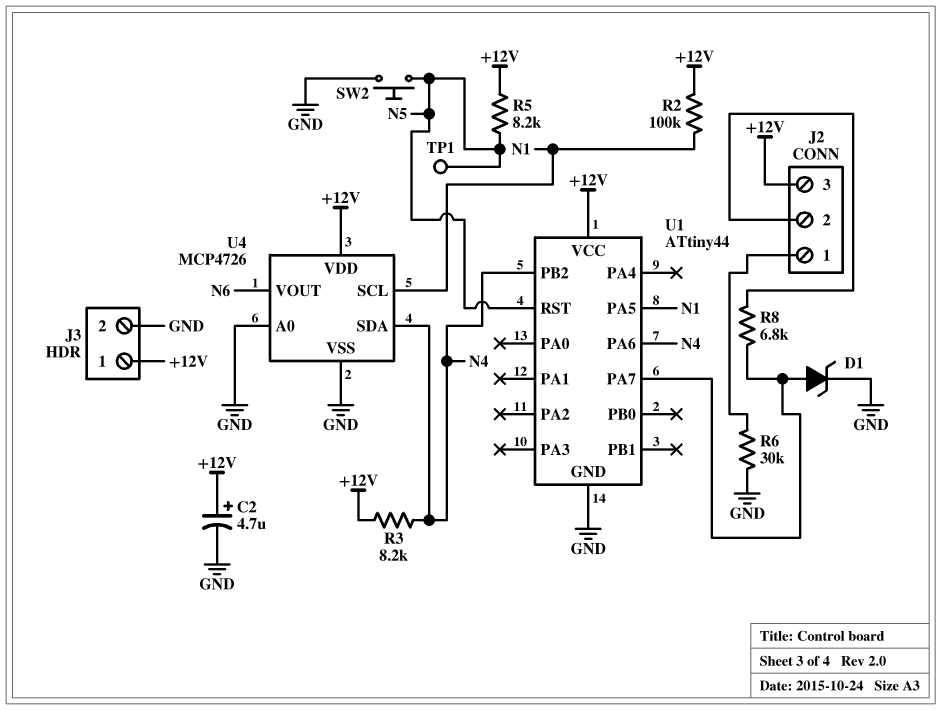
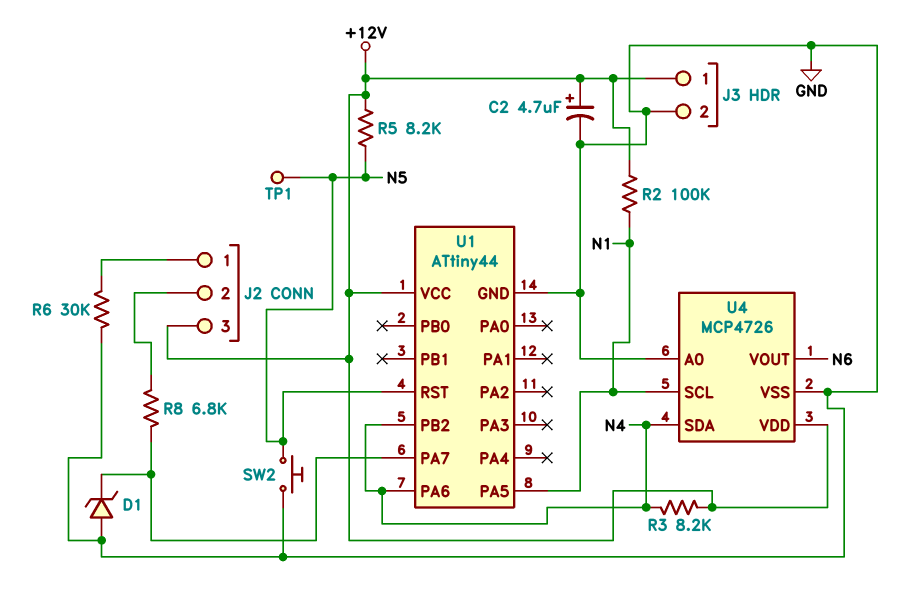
D1: zener (A U1/PA7, K GND) -> zener (A GND, K U1/PA7)

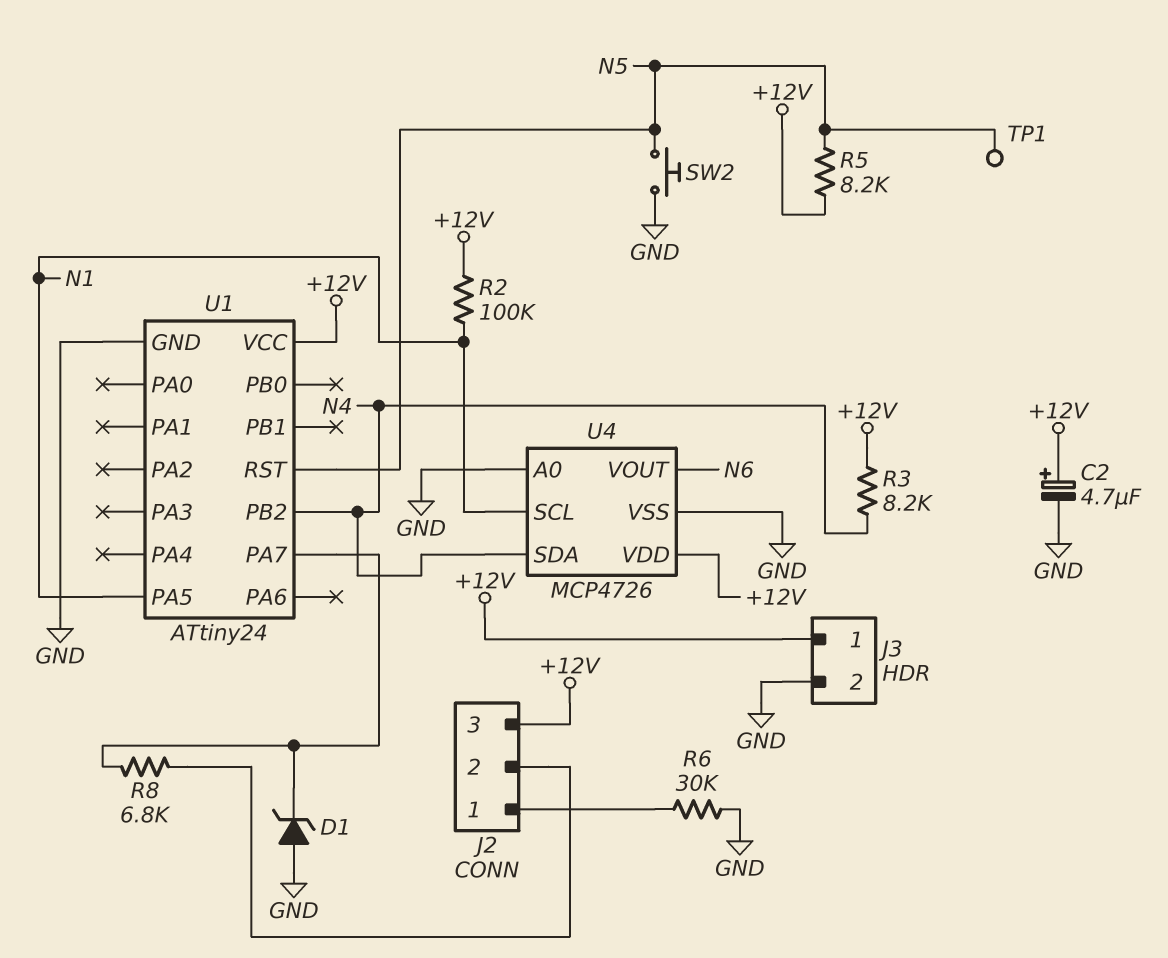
U1: ATtiny44 -> ATtiny24
U1 pin PA6: N4 -> none

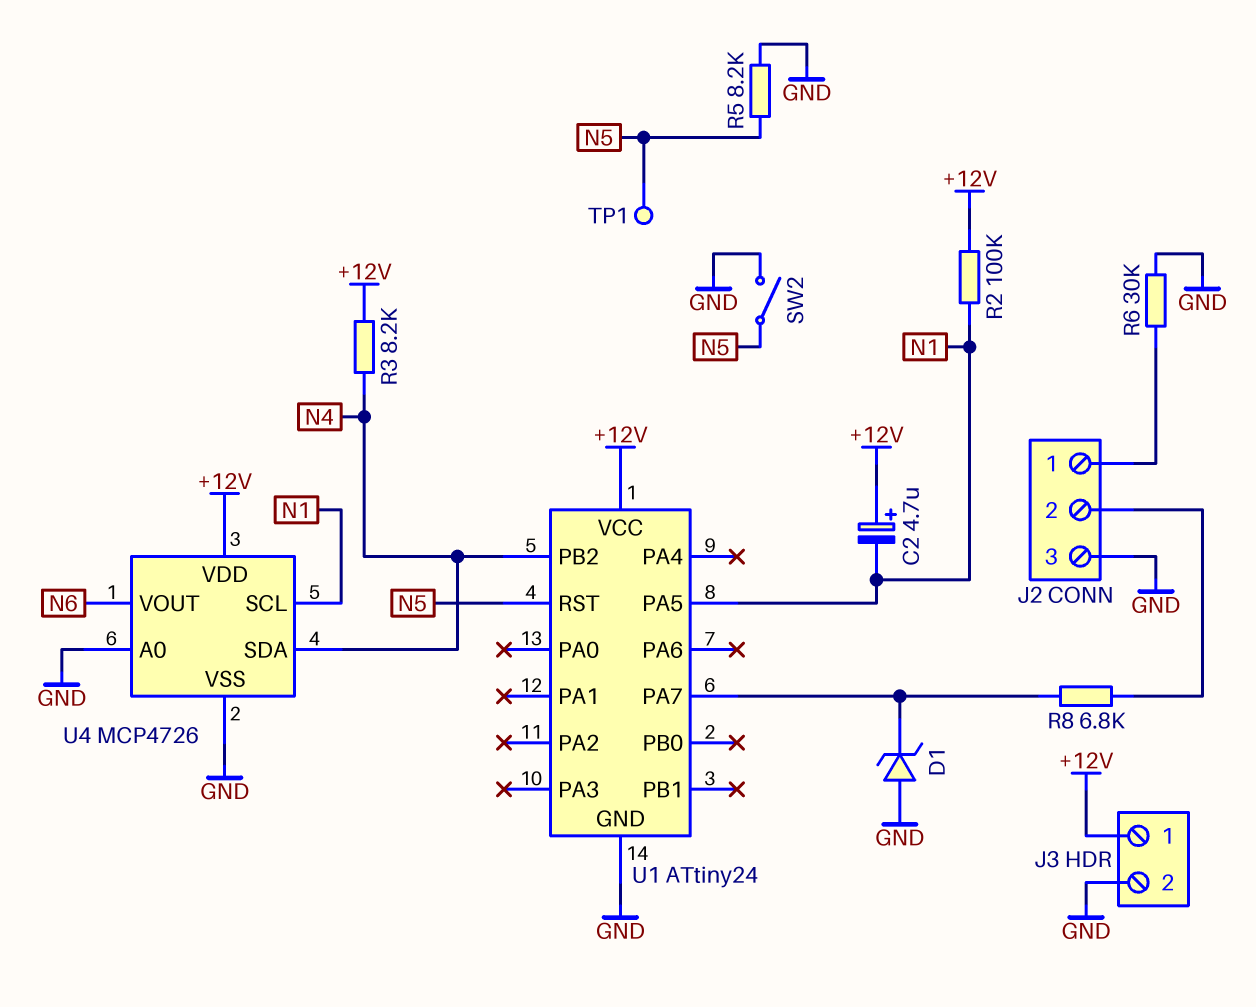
C2: 4.7uF (plus +12V, minus GND) -> 4.7uF (plus +12V, minus N1)
J2 pin 3: +12V -> GND
R5: 8.2k (+12V, N5) -> 8.2k (GND, N5)
SW2: button (GND, N5) -> switch (GND, N5)

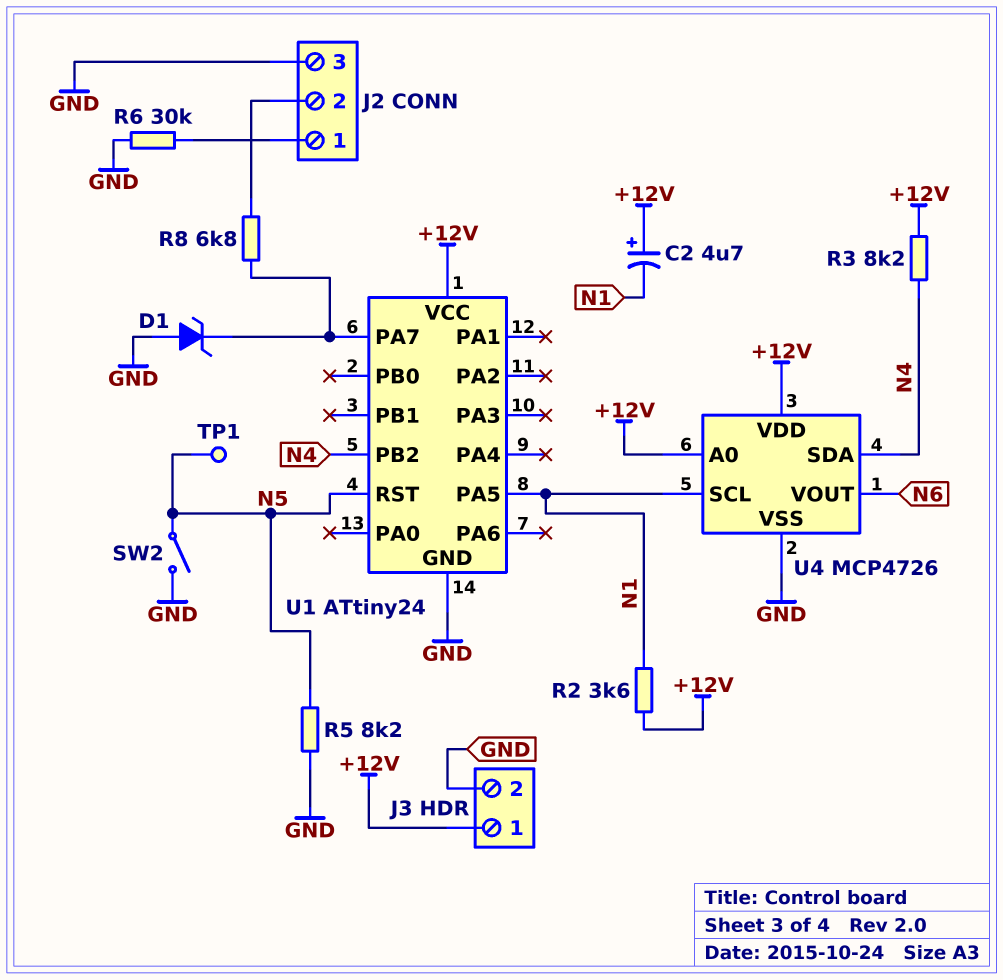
R2: 100k (+12V, N1) -> 3.6k (+12V, N1)
U4 pin A0: GND -> +12V

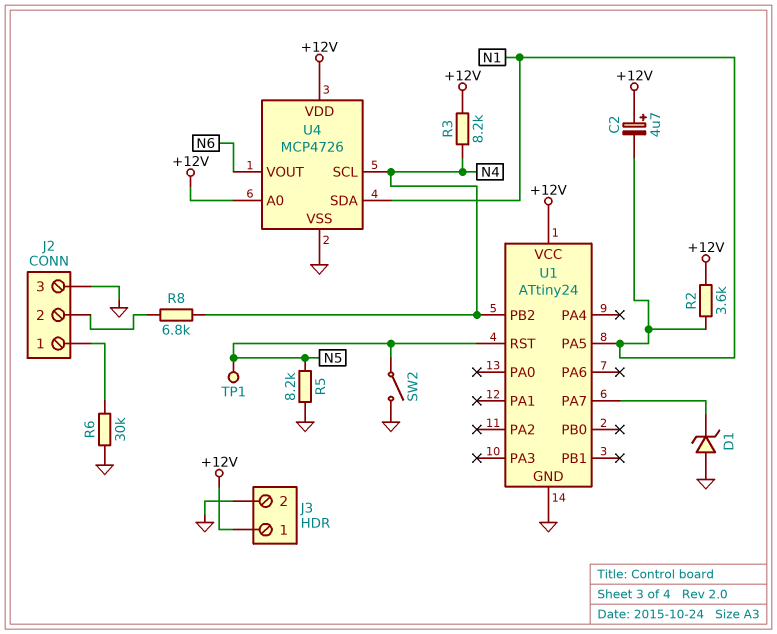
R8: 6.8k (J2/2, U1/PA7) -> 6.8k (J2/2, N4)
U4 pin SCL: N1 -> N4
U4 pin SDA: N4 -> N1

